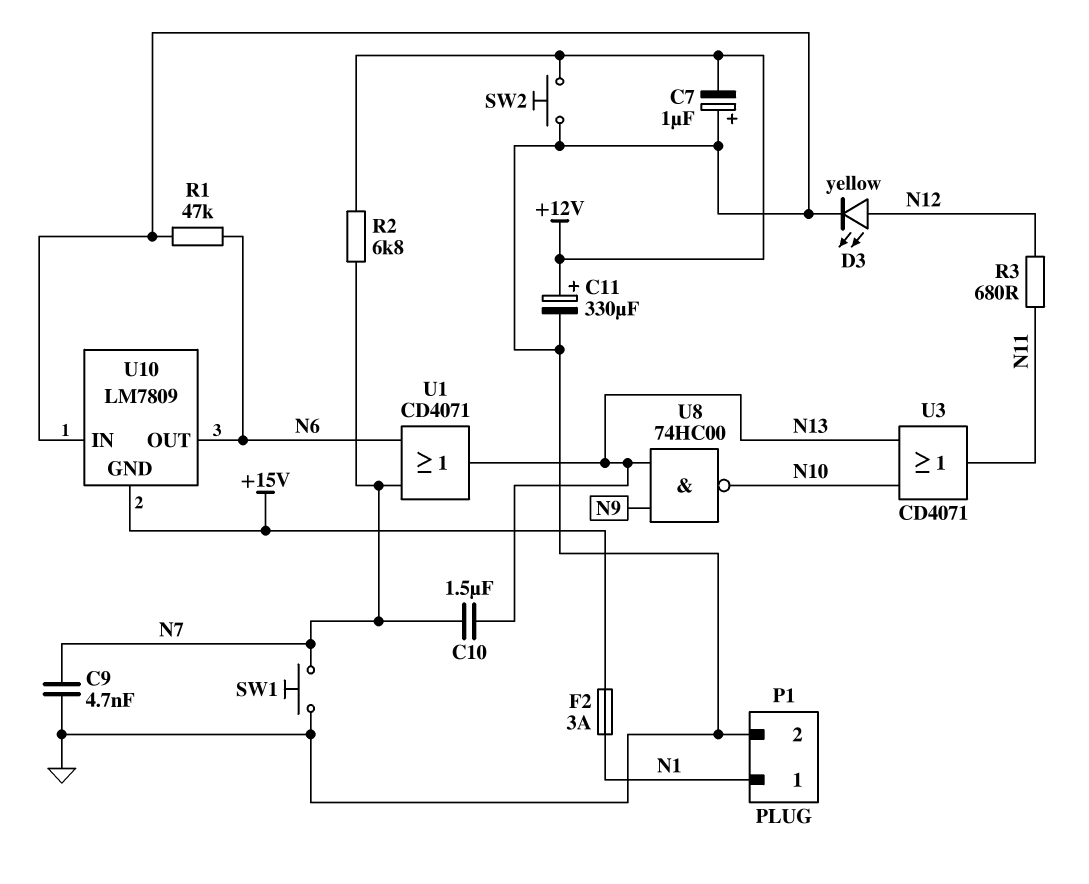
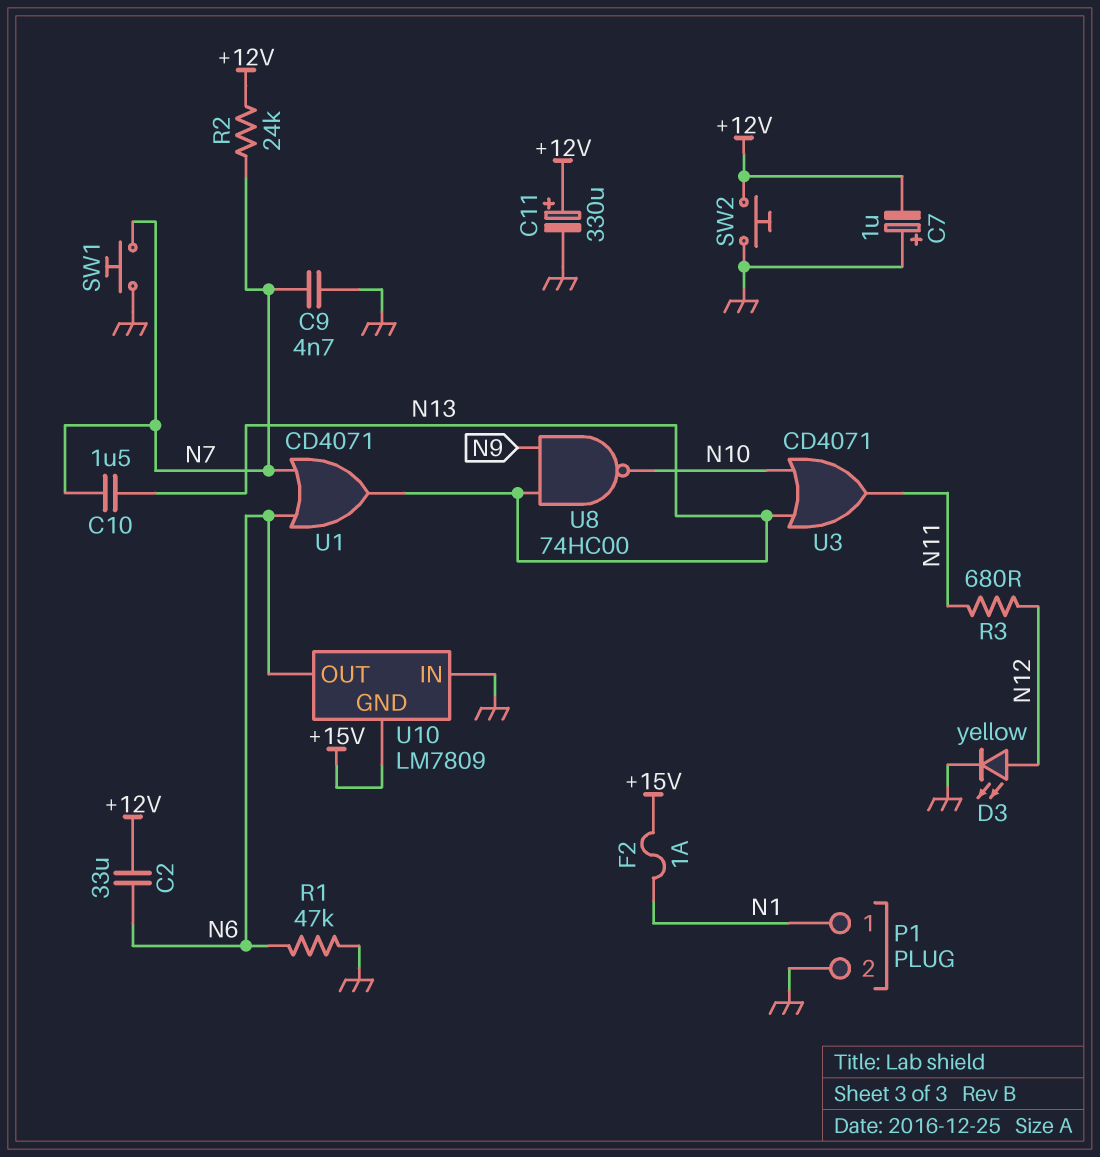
C2: none -> 33uF (+12V, N6)
F2: 3A (+15V, N1) -> 1A (+15V, N1)
R2: 6.8k (+12V, N7) -> 24k (+12V, N7)

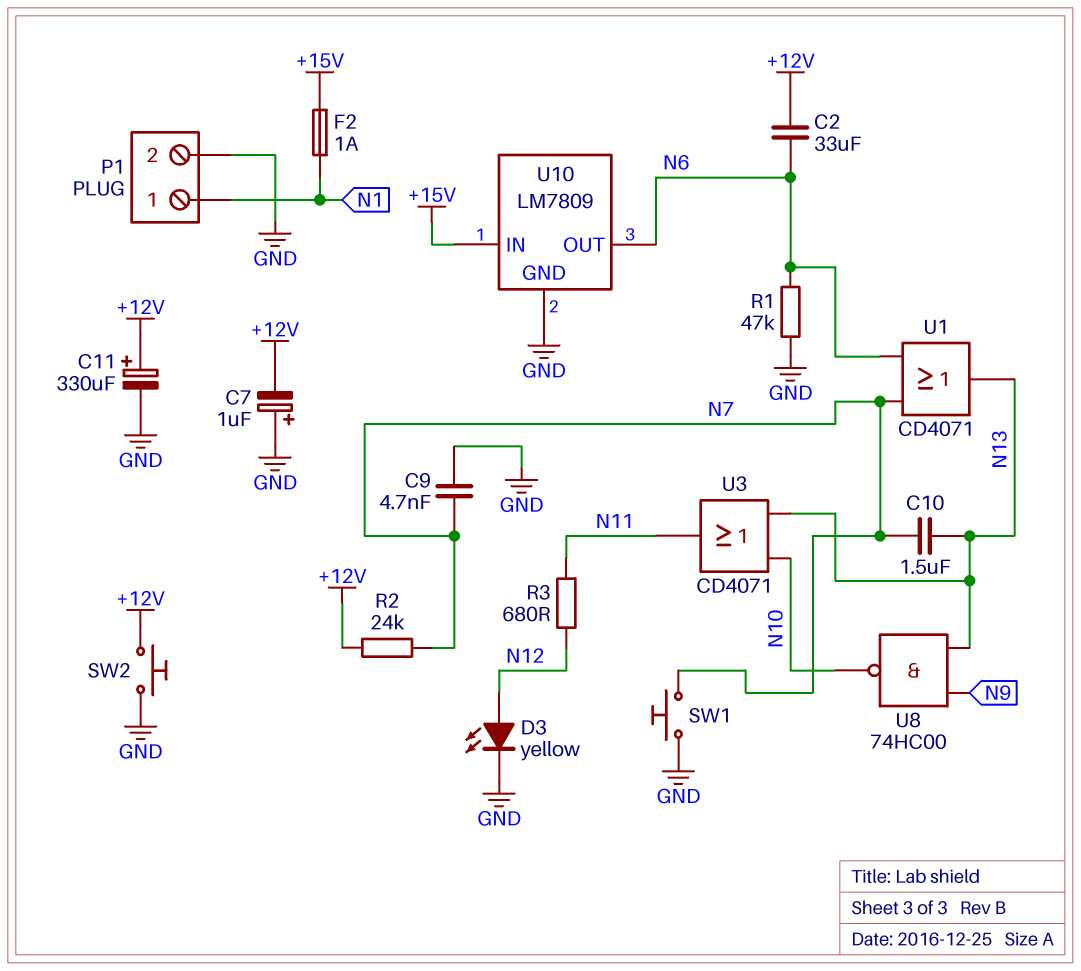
U10 pin GND: +15V -> GND
U10 pin IN: GND -> +15V

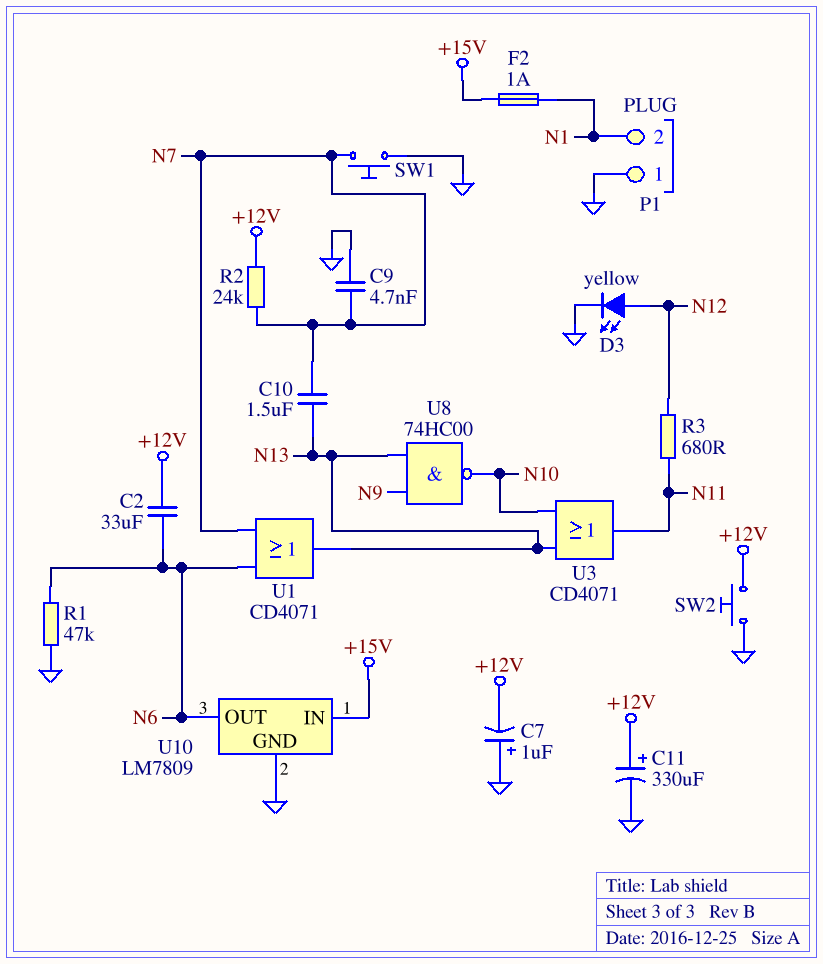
P1 pin 1: N1 -> GND
P1 pin 2: GND -> N1

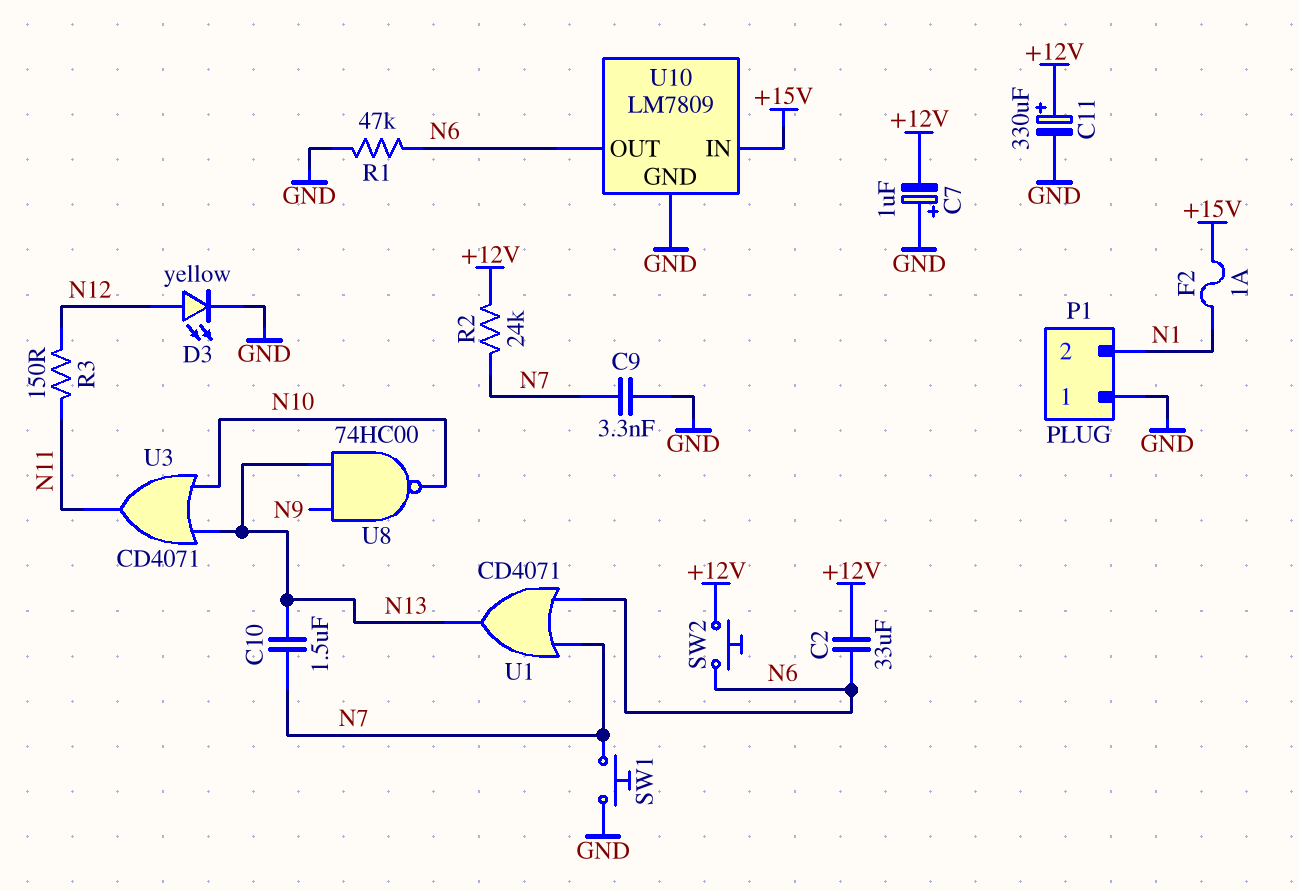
C9: 4.7nF (GND, N7) -> 3.3nF (GND, N7)
R3: 680 (N11, N12) -> 150 (N11, N12)
SW2: button (+12V, GND) -> button (+12V, N6)

